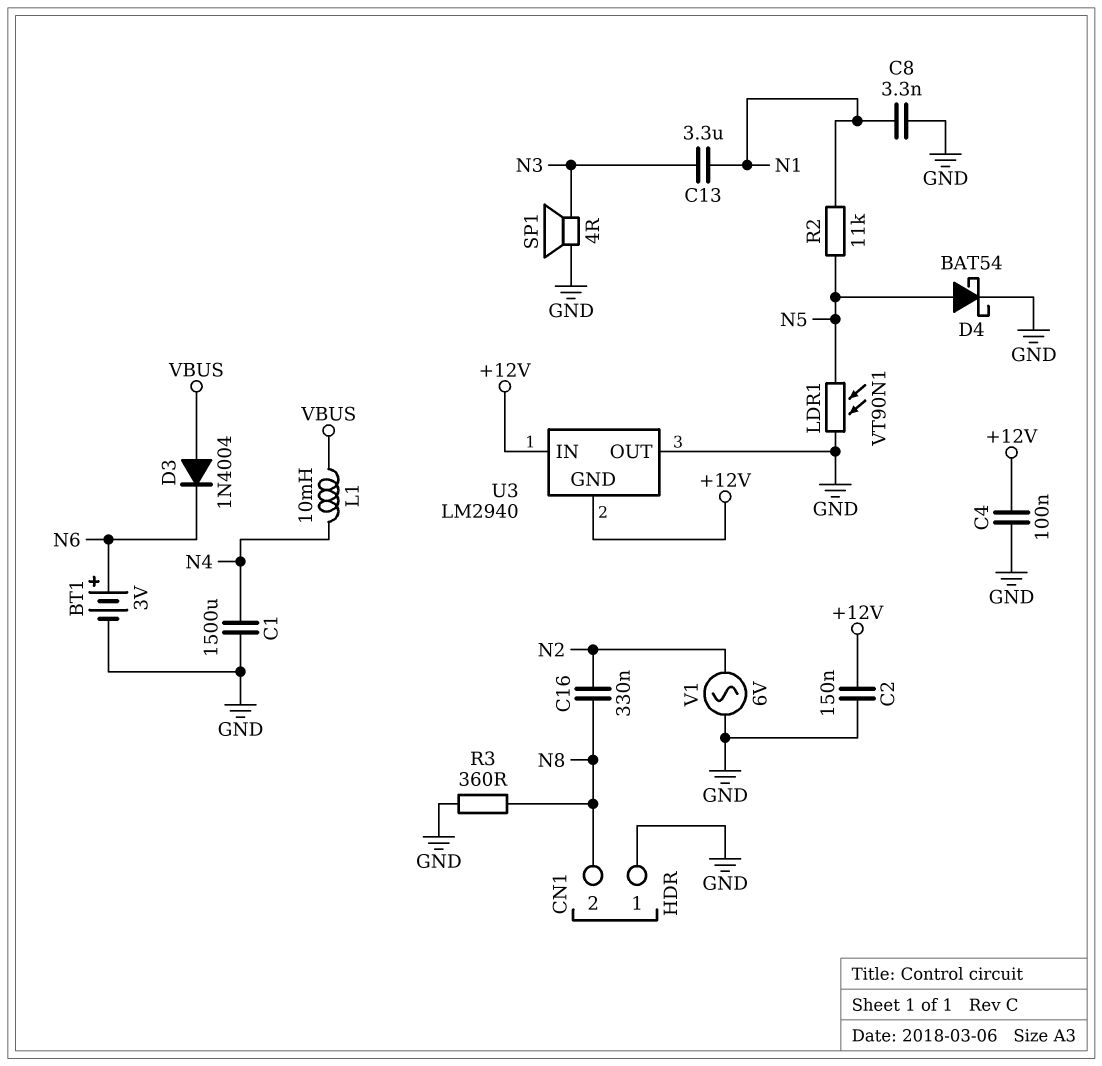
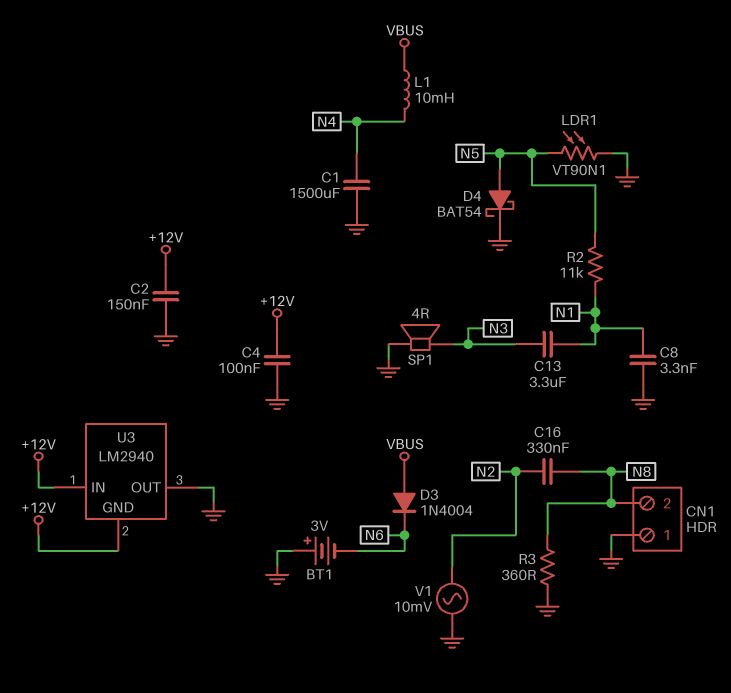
BT1: 3V (plus N6, minus GND) -> 3V (plus GND, minus N6)
V1: AC 6V (GND, N2) -> AC 10mV (GND, N2)

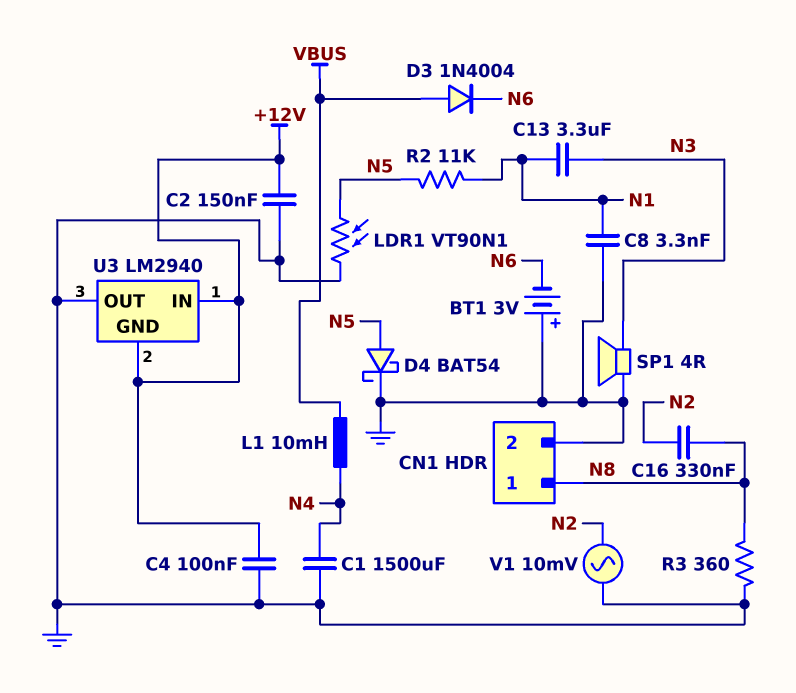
CN1 pin 1: GND -> N8
CN1 pin 2: N8 -> GND

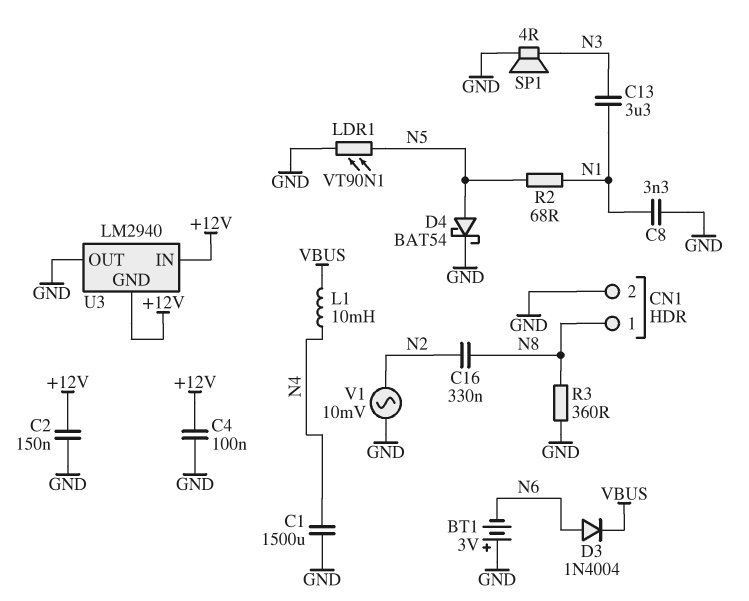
D3: diode 1N4004 (A VBUS, K N6) -> diode 1N4004 (A N6, K VBUS)
R2: 11k (N1, N5) -> 68 (N1, N5)

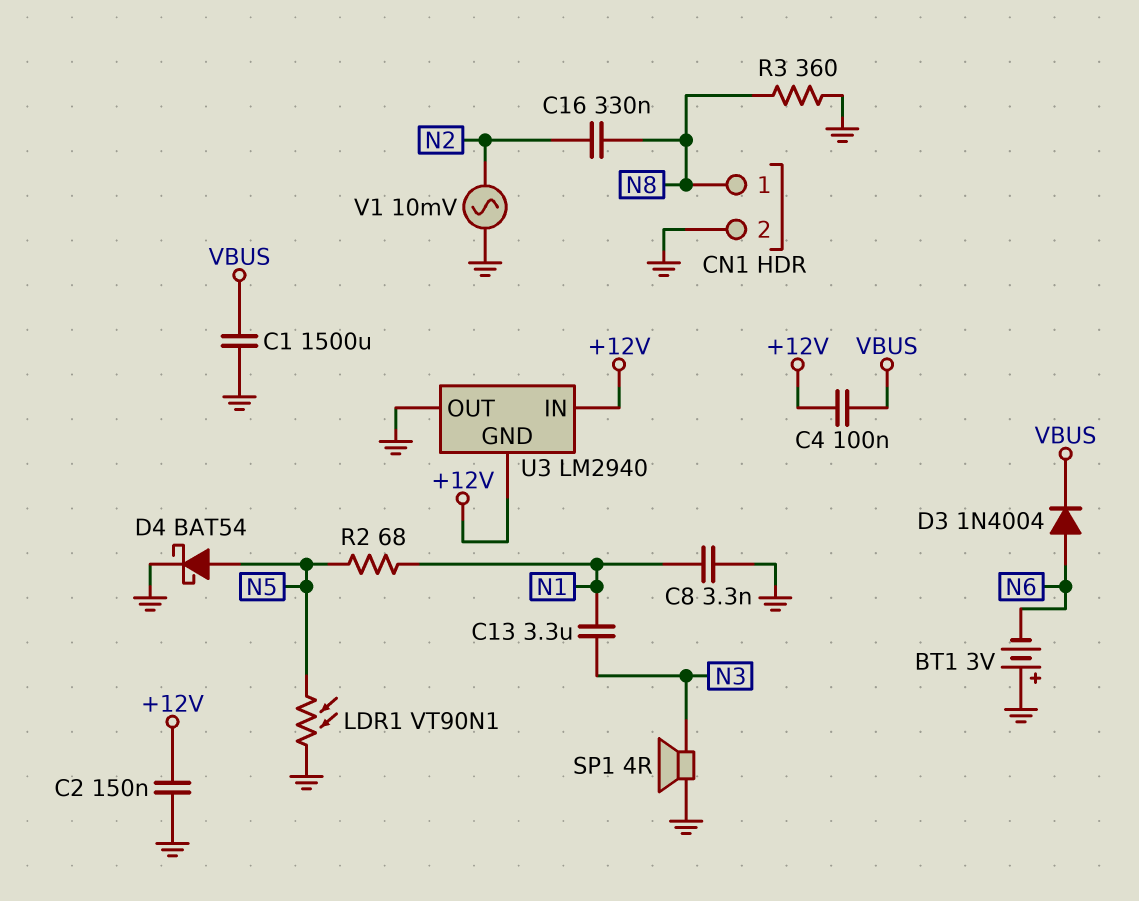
C1: 1500uF (GND, N4) -> 1500uF (GND, VBUS)
C4: 100nF (+12V, GND) -> 100nF (+12V, VBUS)
L1: 10mH (N4, VBUS) -> none

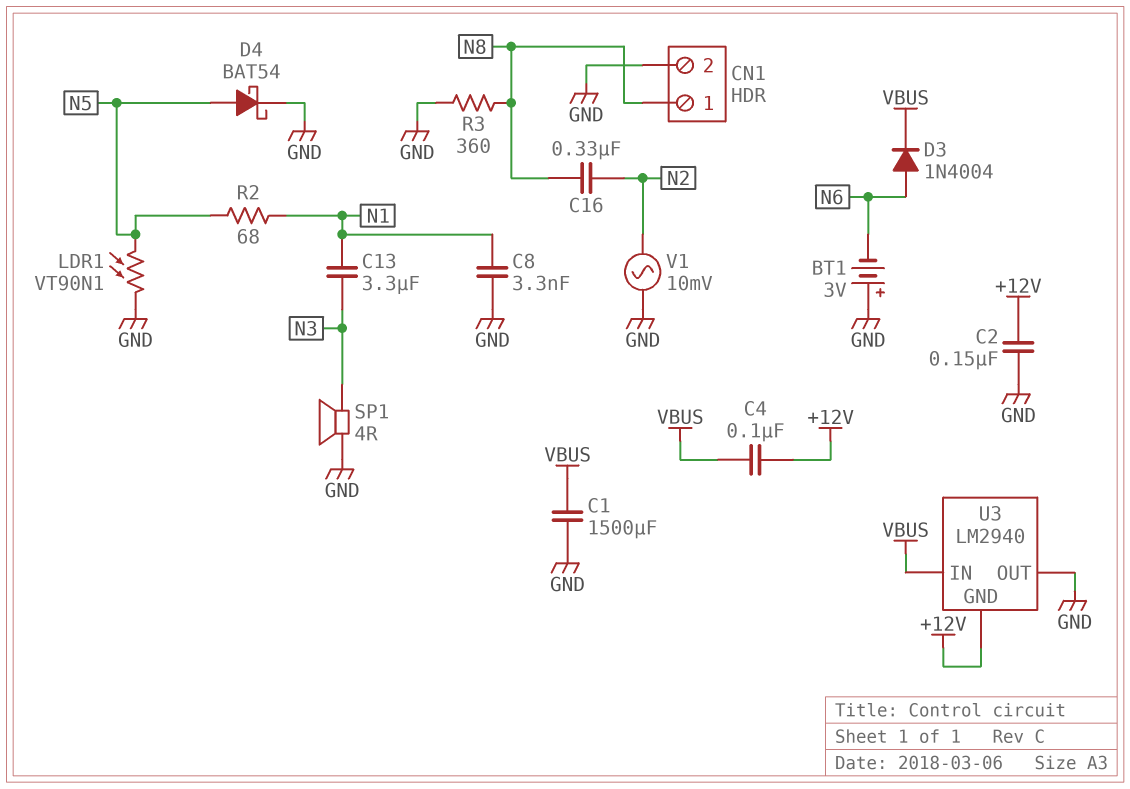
U3 pin IN: +12V -> VBUS

